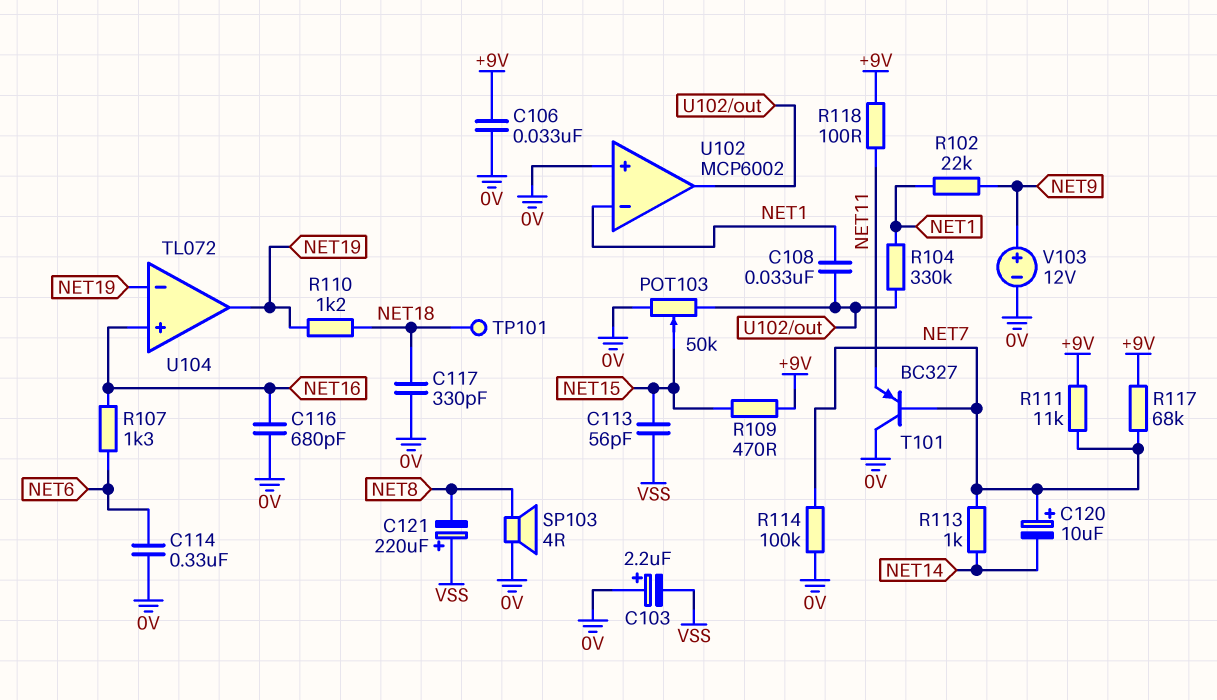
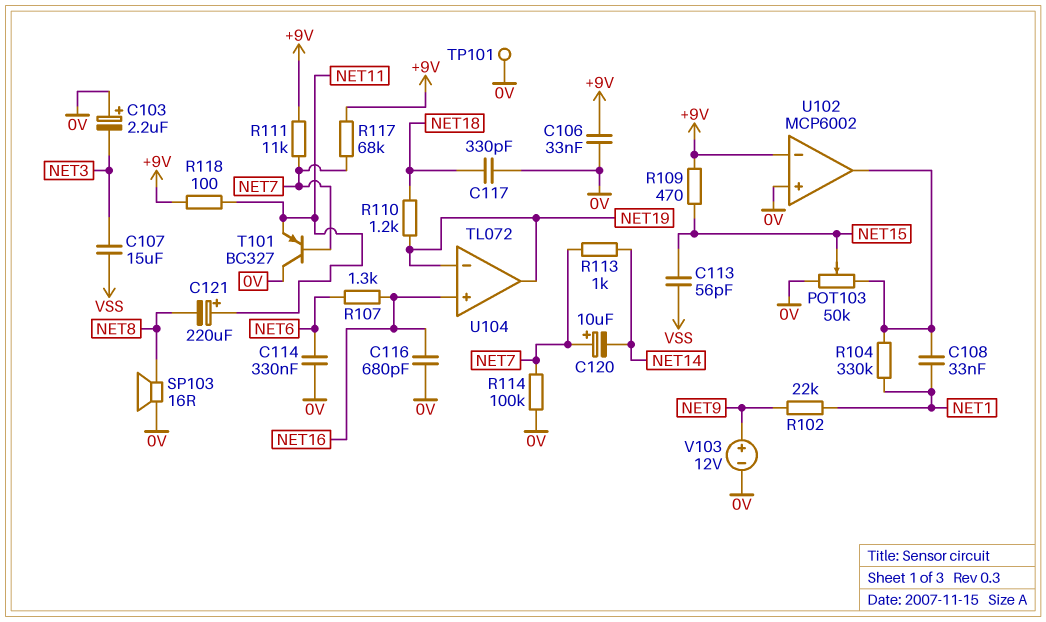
C103: 2.2uF (plus 0V, minus VSS) -> 2.2uF (plus 0V, minus NET3)
C107: none -> 15uF (NET3, VSS)
C121: 220uF (plus VSS, minus NET8) -> 220uF (plus NET11, minus NET8)
SP103: speaker 4R (0V, NET8) -> speaker 16R (0V, NET8)
TP101: test point (NET18) -> test point (0V)
U102 pin in-: NET1 -> +9V

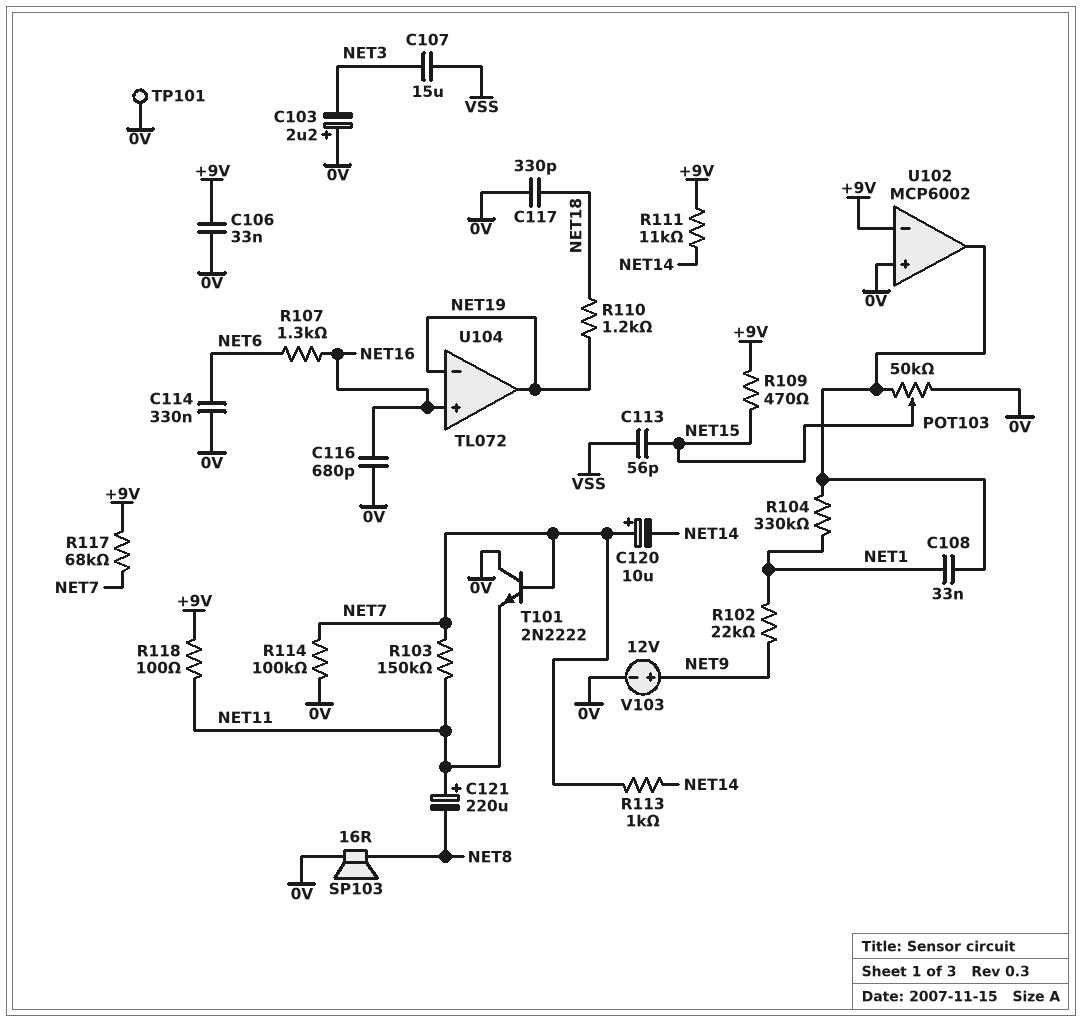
R103: none -> 150k (NET7, NET11)
R111: 11k (+9V, NET7) -> 11k (+9V, NET14)
T101: PNP BC327 (B NET7, C 0V, E NET11) -> NPN 2N2222 (B NET7, C 0V, E NET11)

